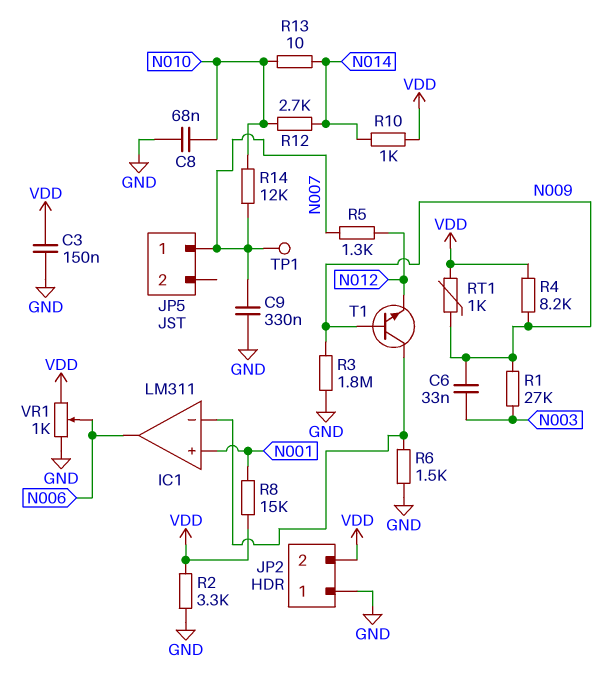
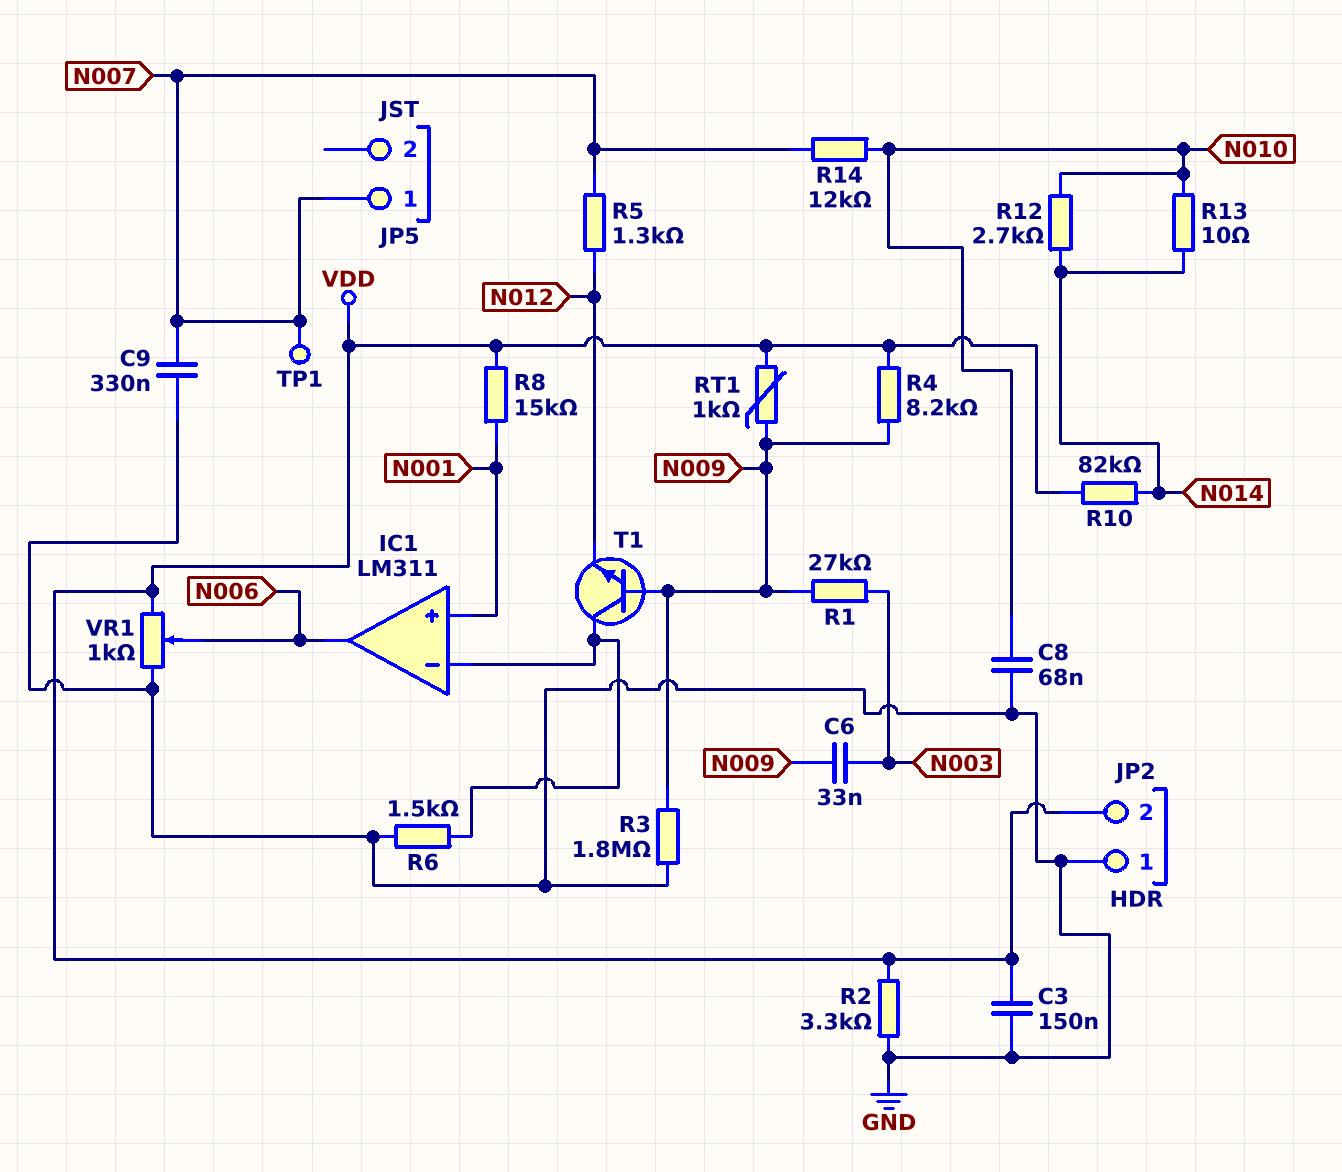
R10: 1k (N014, VDD) -> 82k (N014, VDD)

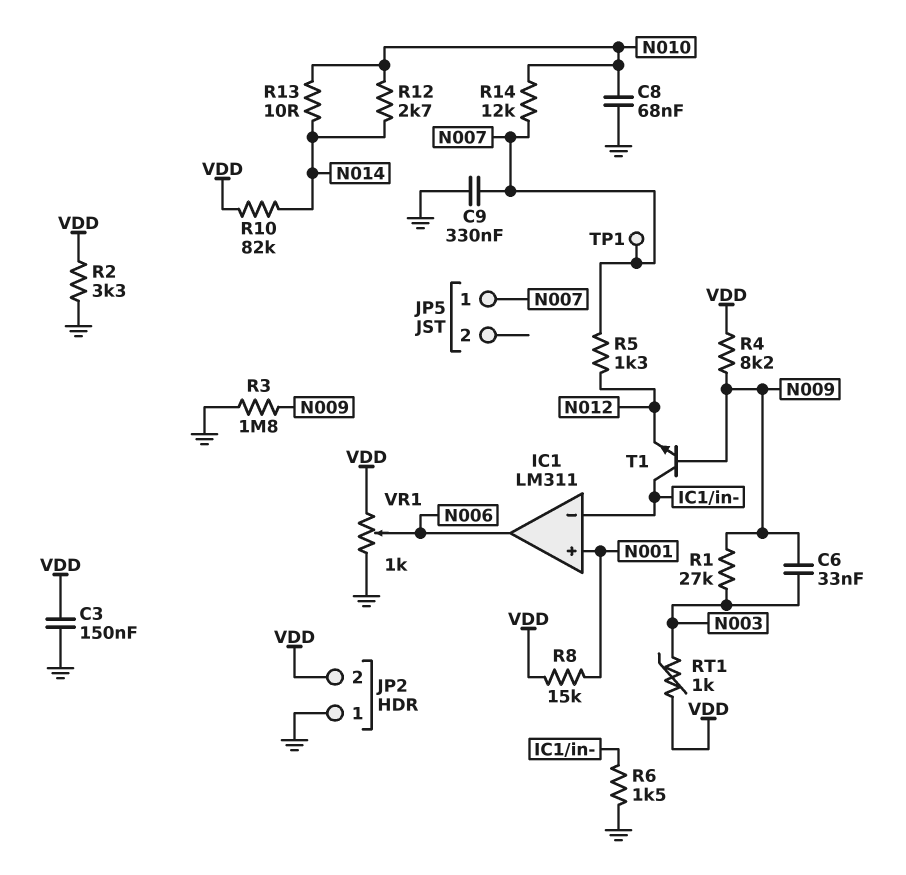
RT1: 1k (N009, VDD) -> 1k (N003, VDD)

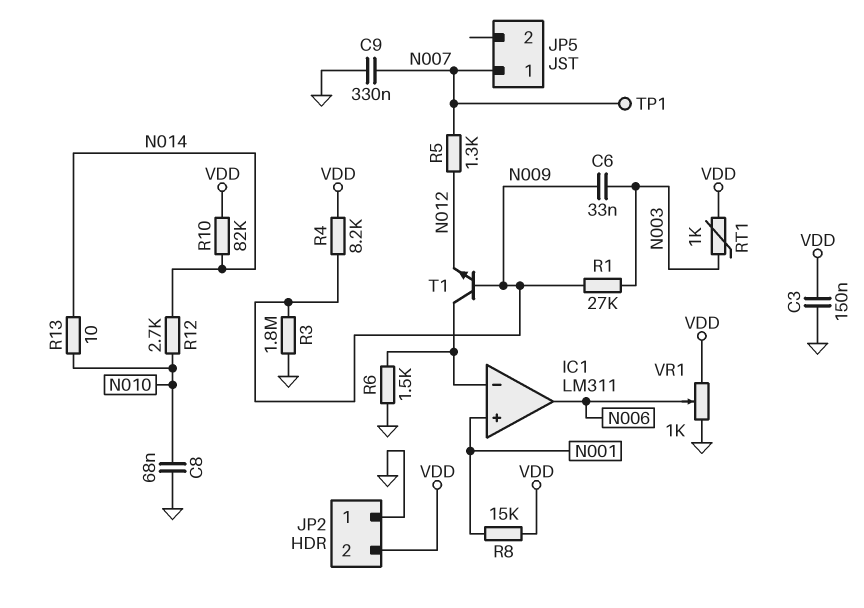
R2: 3.3k (GND, VDD) -> none
R14: 12k (N007, N010) -> none

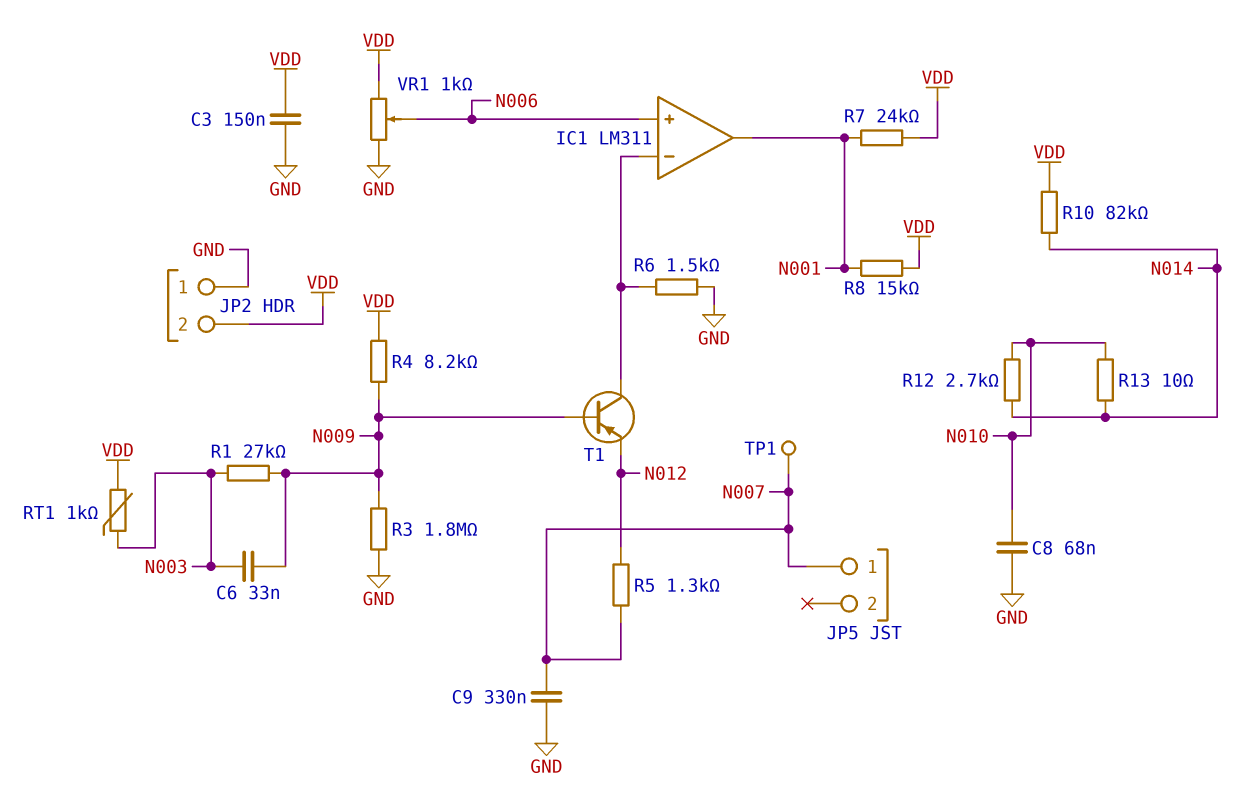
IC1 pin in+: N001 -> N006
IC1 pin out: N006 -> N001
R7: none -> 24k (N001, VDD)
T1: NPN (B N009, C IC1/in-, E N012) -> PNP (B N009, C IC1/in-, E N012)

